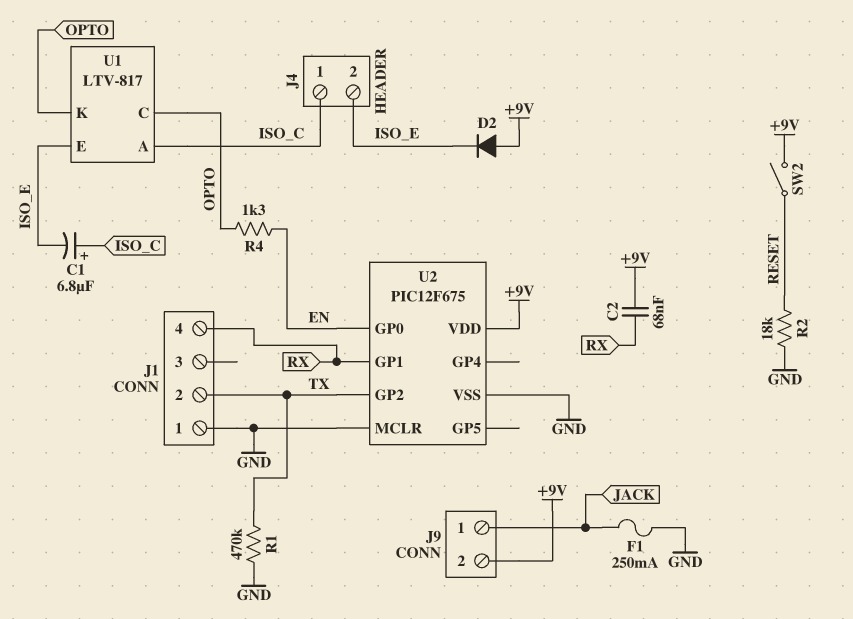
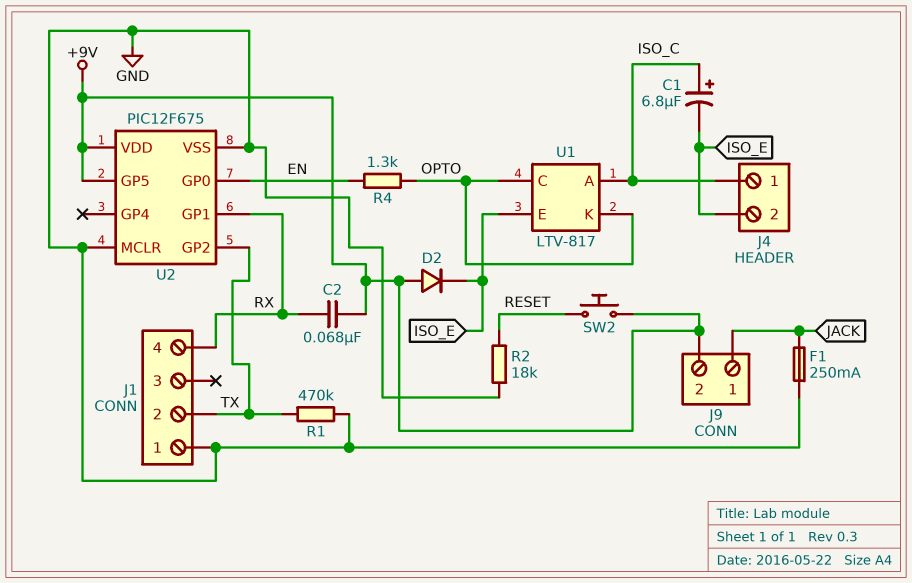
SW2: switch (+9V, RESET) -> button (+9V, RESET)
U2 pin GP5: none -> +9V

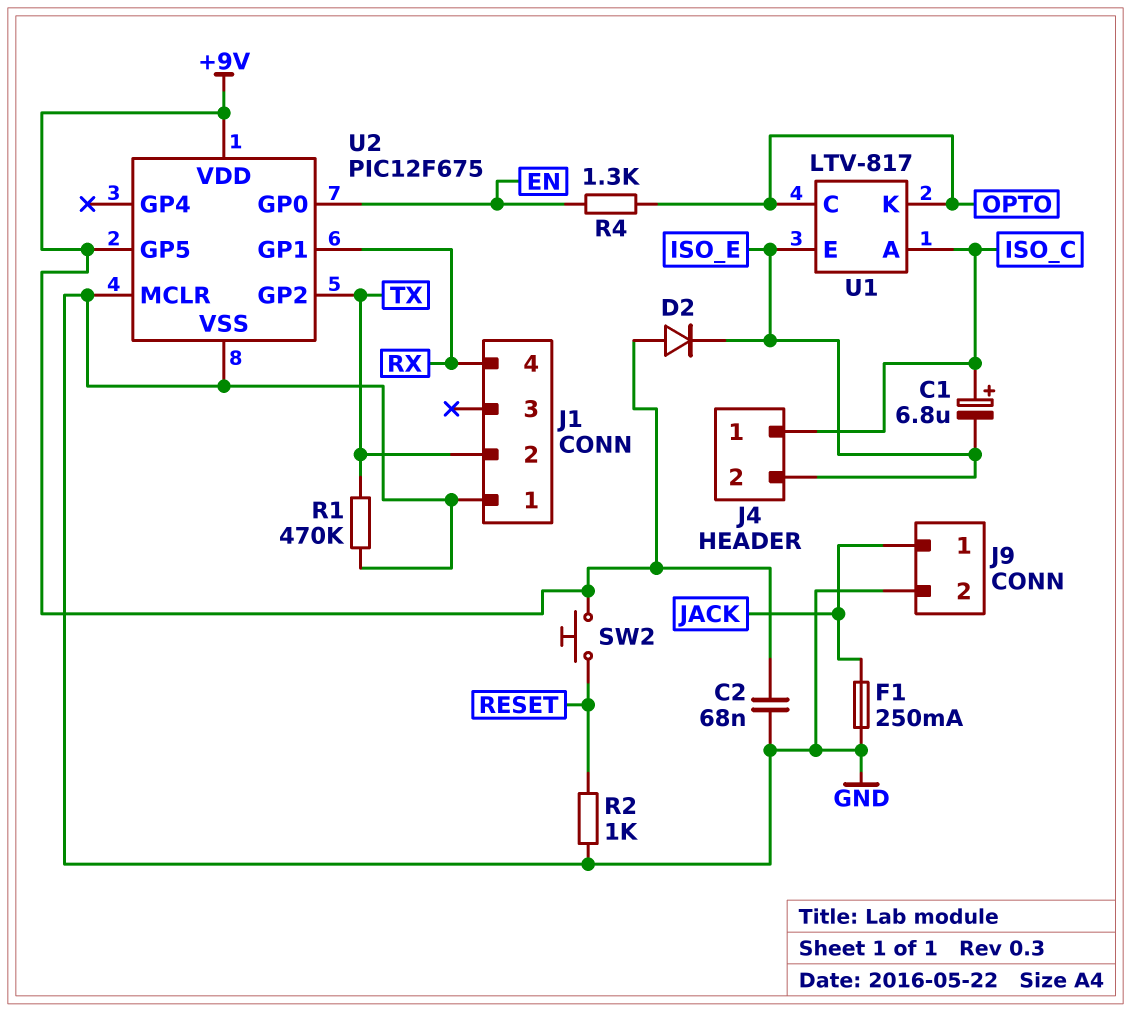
C2: 68nF (+9V, RX) -> 68nF (+9V, GND)
J9 pin 2: +9V -> GND
R2: 18k (GND, RESET) -> 1k (GND, RESET)

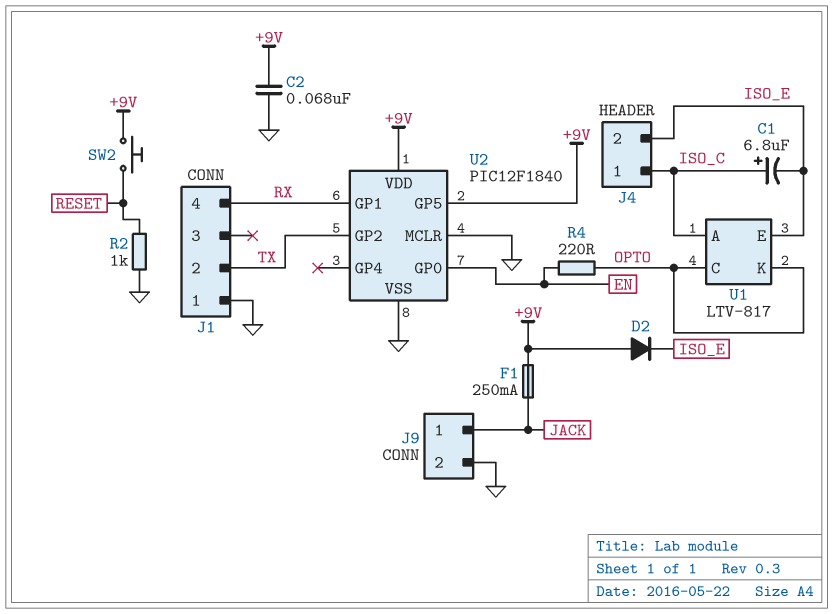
F1: 250mA (GND, JACK) -> 250mA (+9V, JACK)
R1: 470k (GND, TX) -> none
R4: 1.3k (EN, OPTO) -> 220 (EN, OPTO)
U2: PIC12F675 -> PIC12F1840

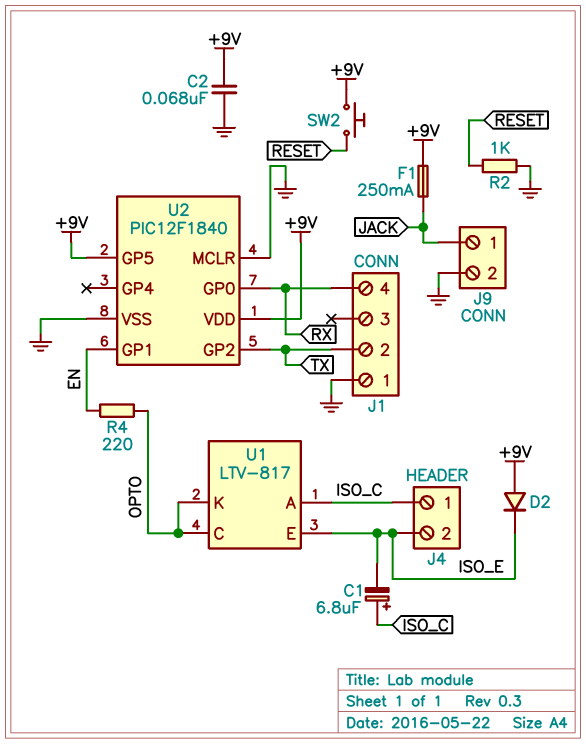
U2 pin GP0: EN -> RX
U2 pin GP1: RX -> EN

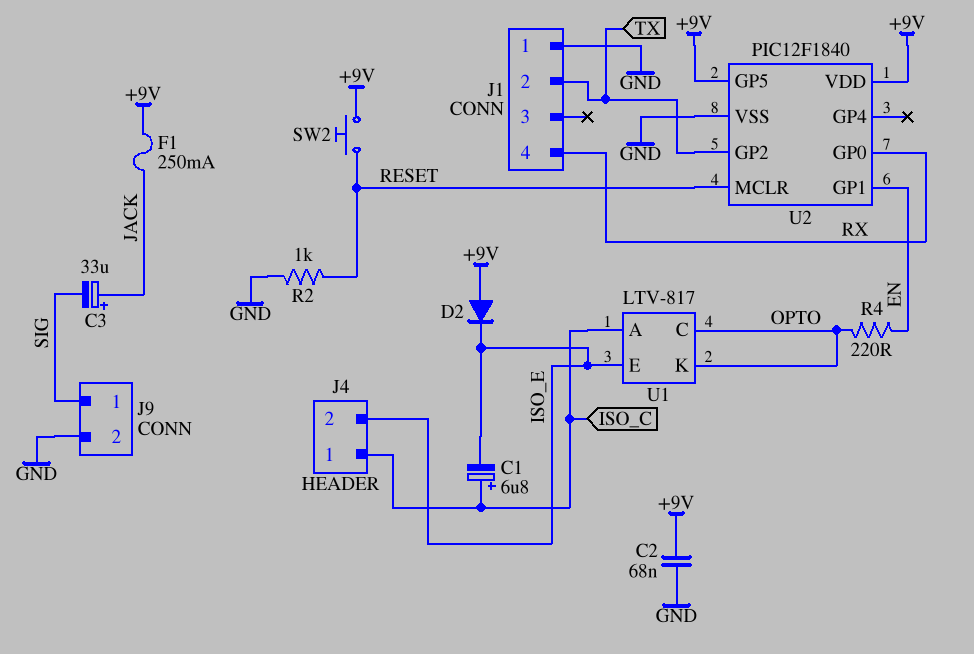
C3: none -> 33uF (plus JACK, minus SIG)
J9 pin 1: JACK -> SIG
U2 pin MCLR: GND -> RESET

